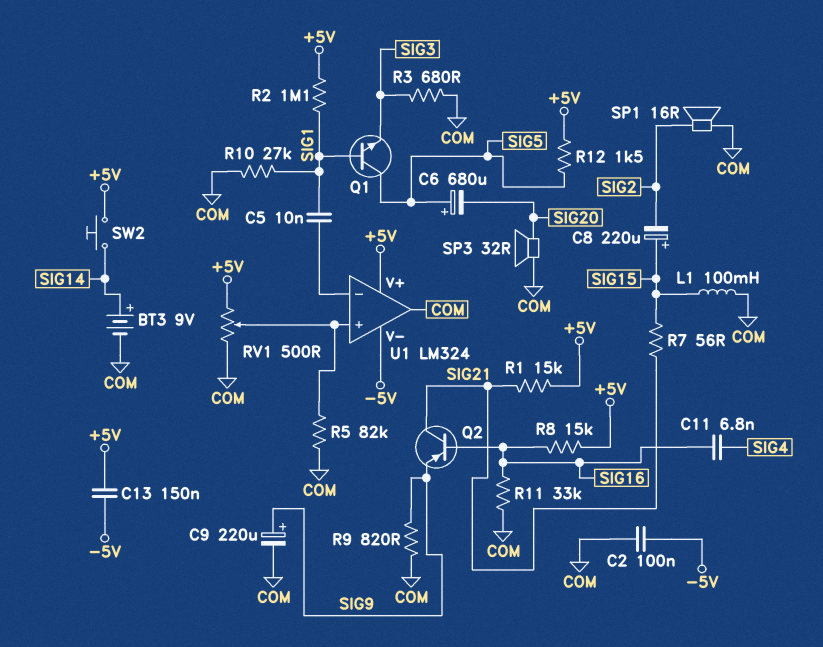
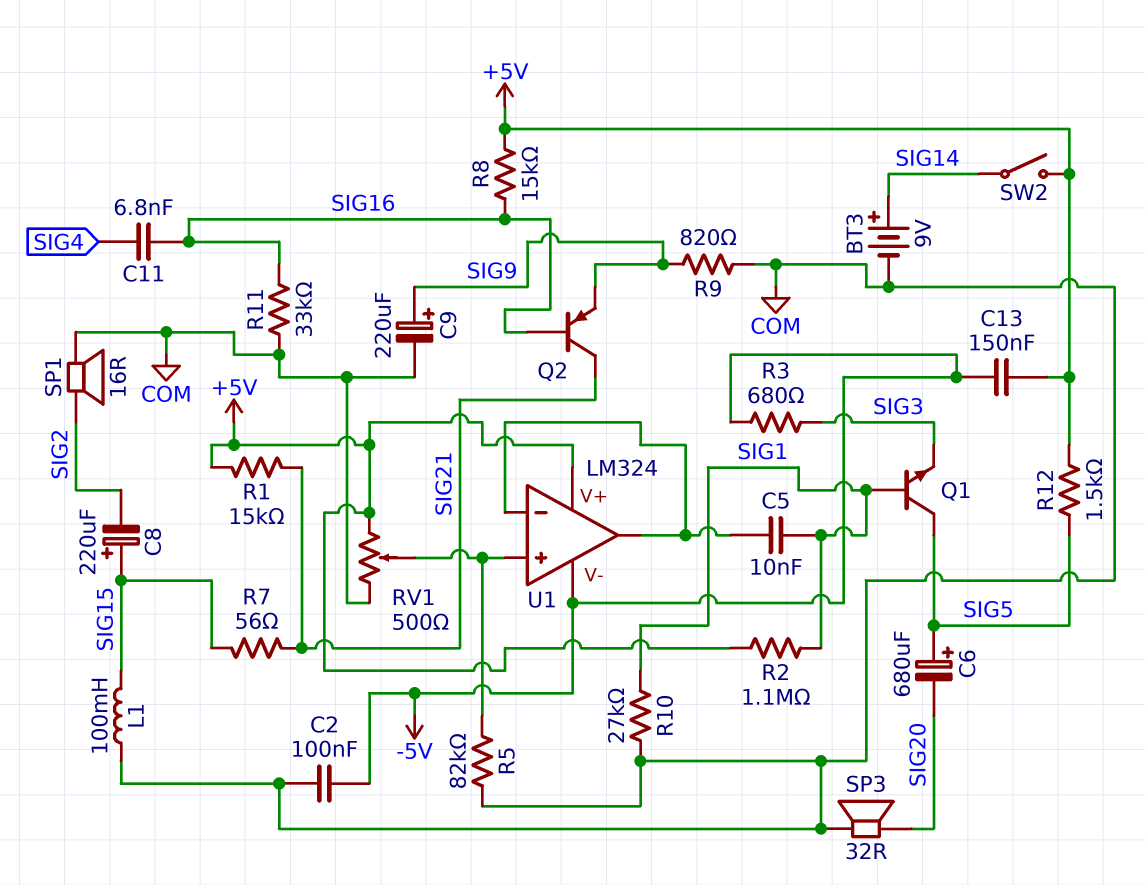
R3: 680 (COM, SIG3) -> 680 (-5V, SIG3)
SW2: button (+5V, SIG14) -> switch (+5V, SIG14)
U1 pin out: COM -> U1/in-

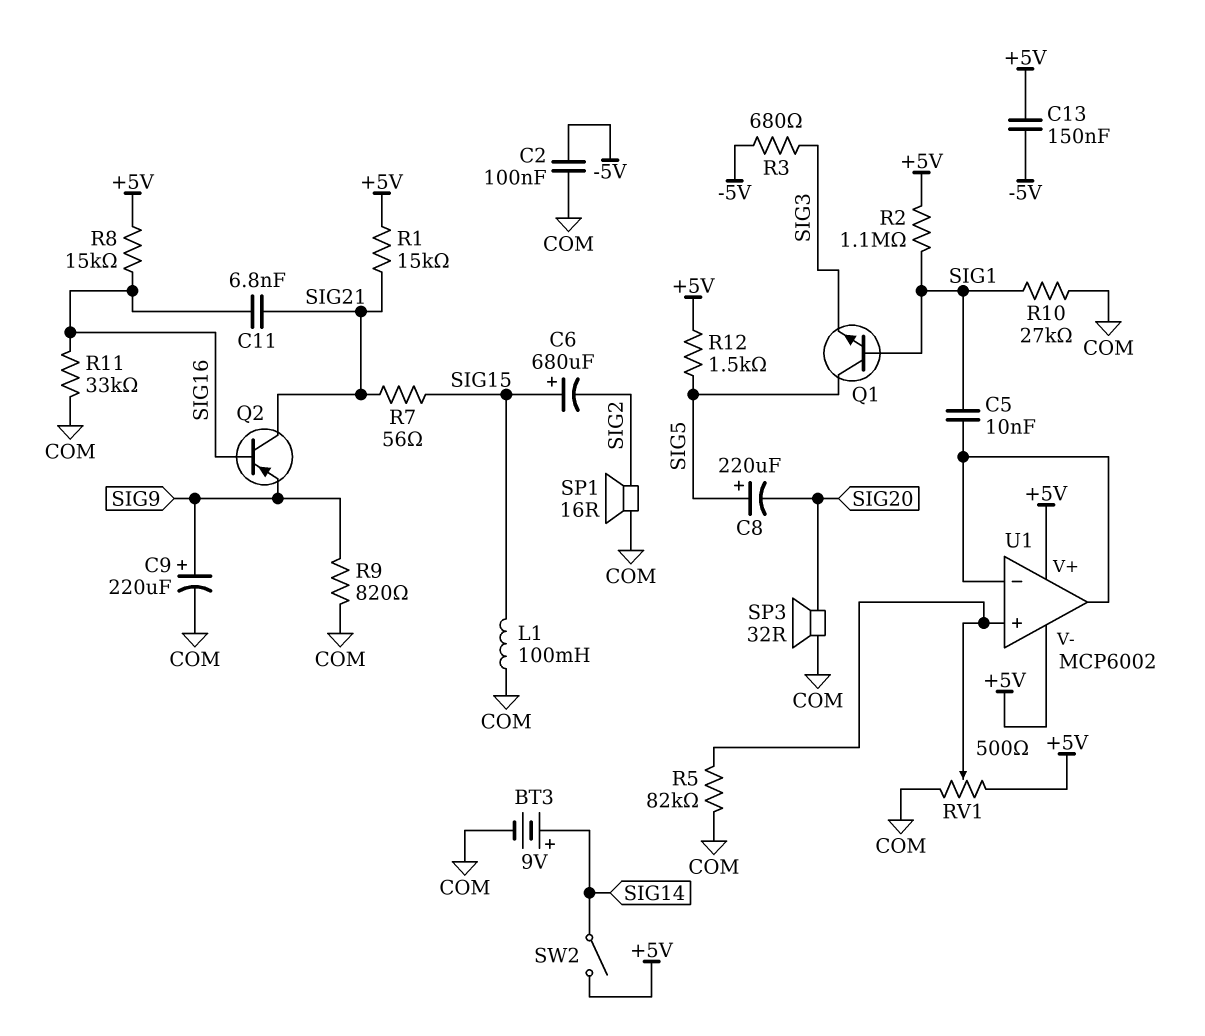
C6: 680uF (plus SIG5, minus SIG20) -> 680uF (plus SIG15, minus SIG2)
C8: 220uF (plus SIG15, minus SIG2) -> 220uF (plus SIG5, minus SIG20)
C11: 6.8nF (SIG4, SIG16) -> 6.8nF (SIG16, SIG21)
U1: LM324 -> MCP6002
U1 pin V-: -5V -> +5V

